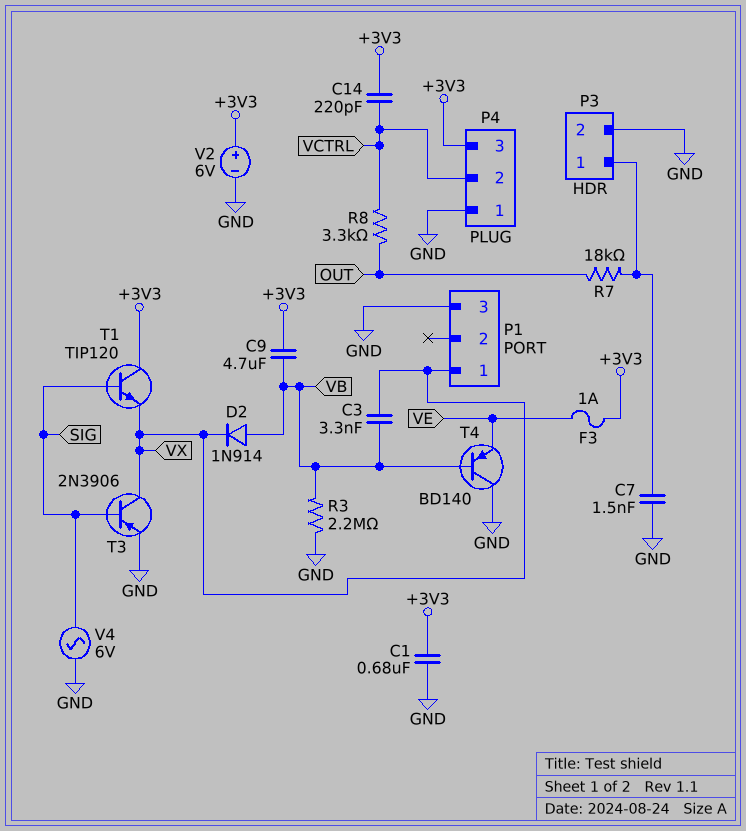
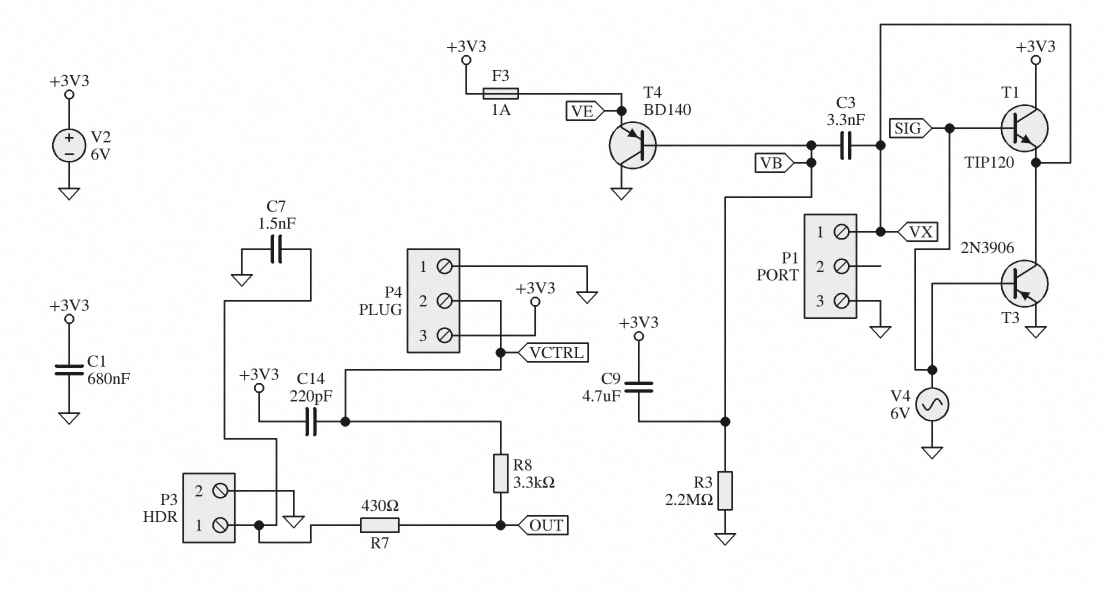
D2: diode 1N914 (A VB, K VX) -> none
R7: 18k (OUT, P3/1) -> 430 (OUT, P3/1)

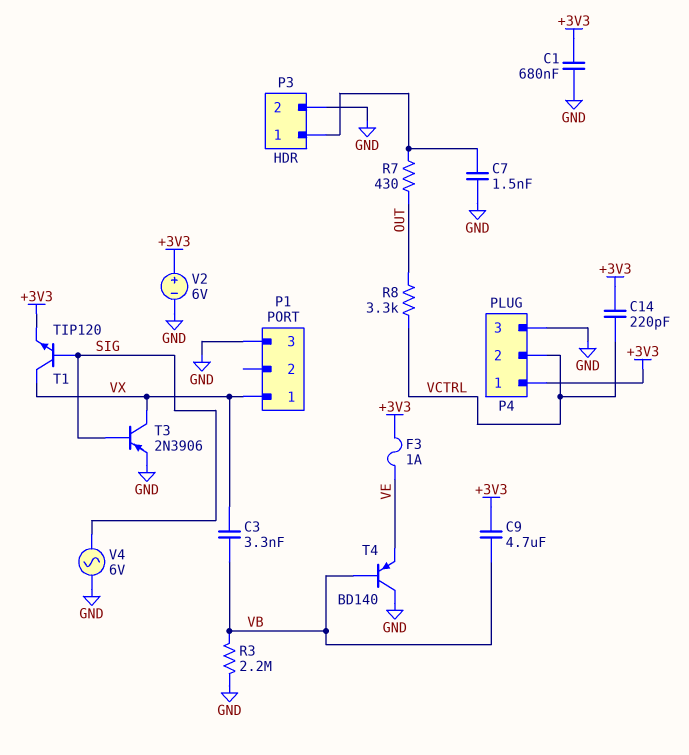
P4 pin 1: GND -> +3V3
P4 pin 3: +3V3 -> GND
T1: NPN TIP120 (B SIG, C +3V3, E VX) -> NPN TIP120 (B SIG, C VX, E +3V3)

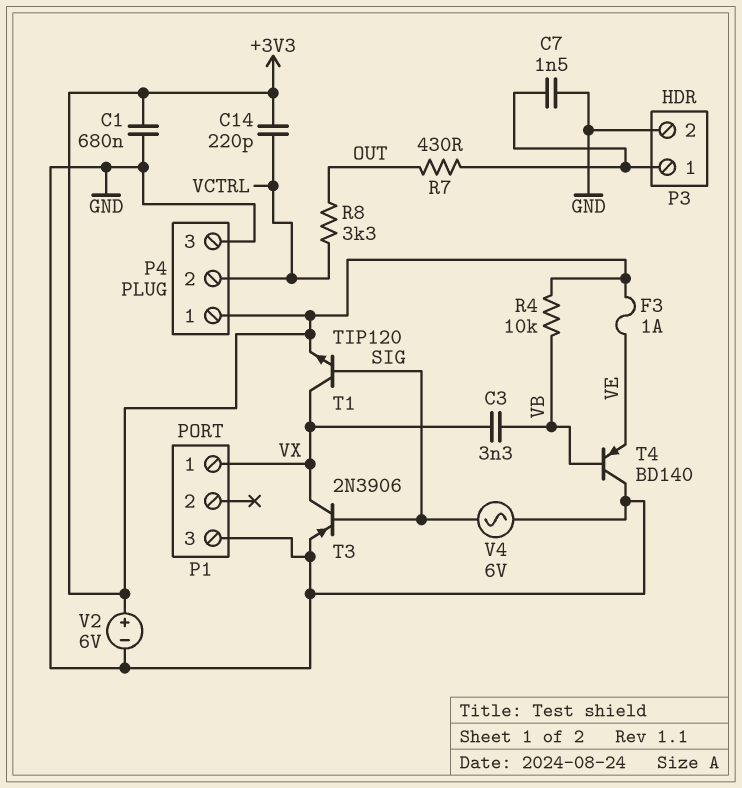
C9: 4.7uF (+3V3, VB) -> none
R3: 2.2M (GND, VB) -> none
R4: none -> 10k (+3V3, VB)

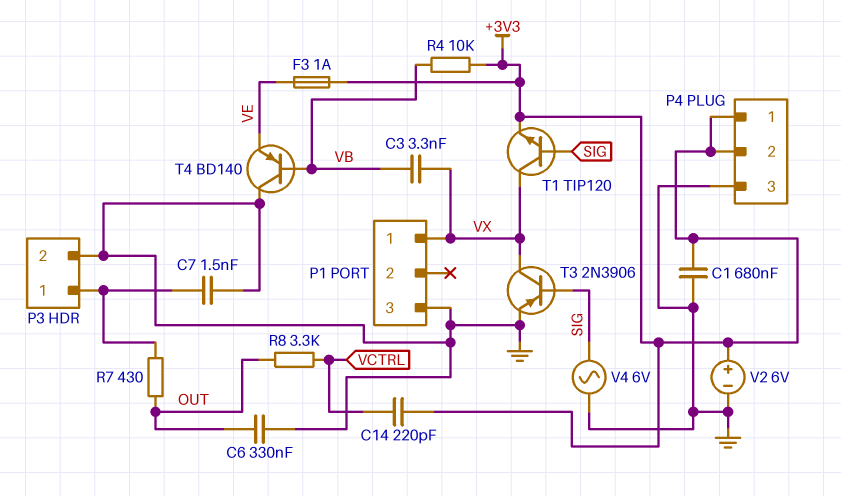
C6: none -> 330nF (GND, OUT)
P4 pin 2: VCTRL -> +3V3

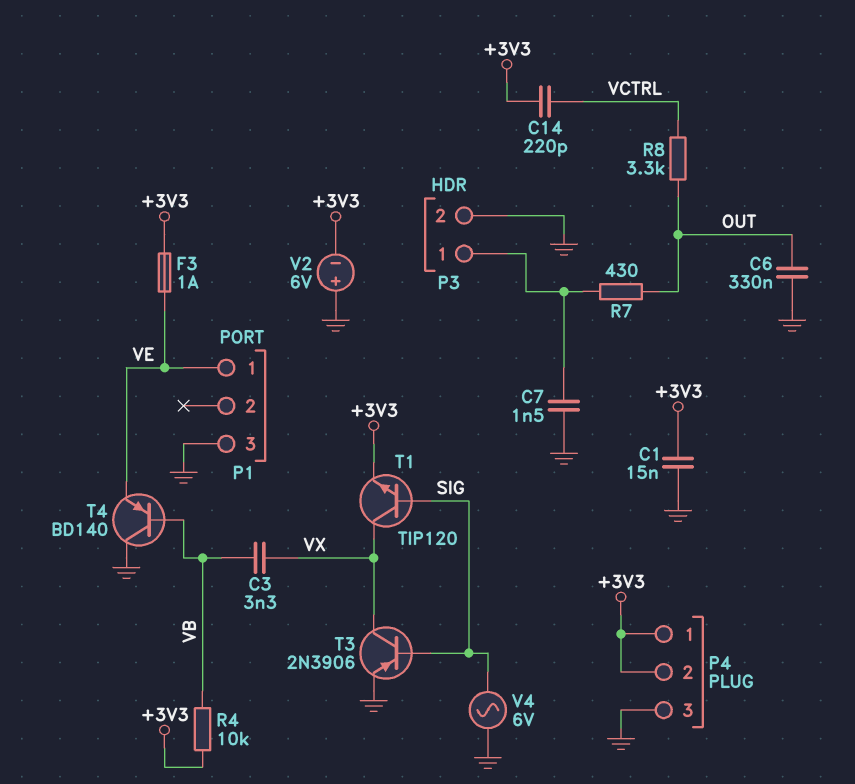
C1: 680nF (+3V3, GND) -> 15nF (+3V3, GND)
P1 pin 1: VX -> VE
V2: 6V (plus +3V3, minus GND) -> 6V (plus GND, minus +3V3)

